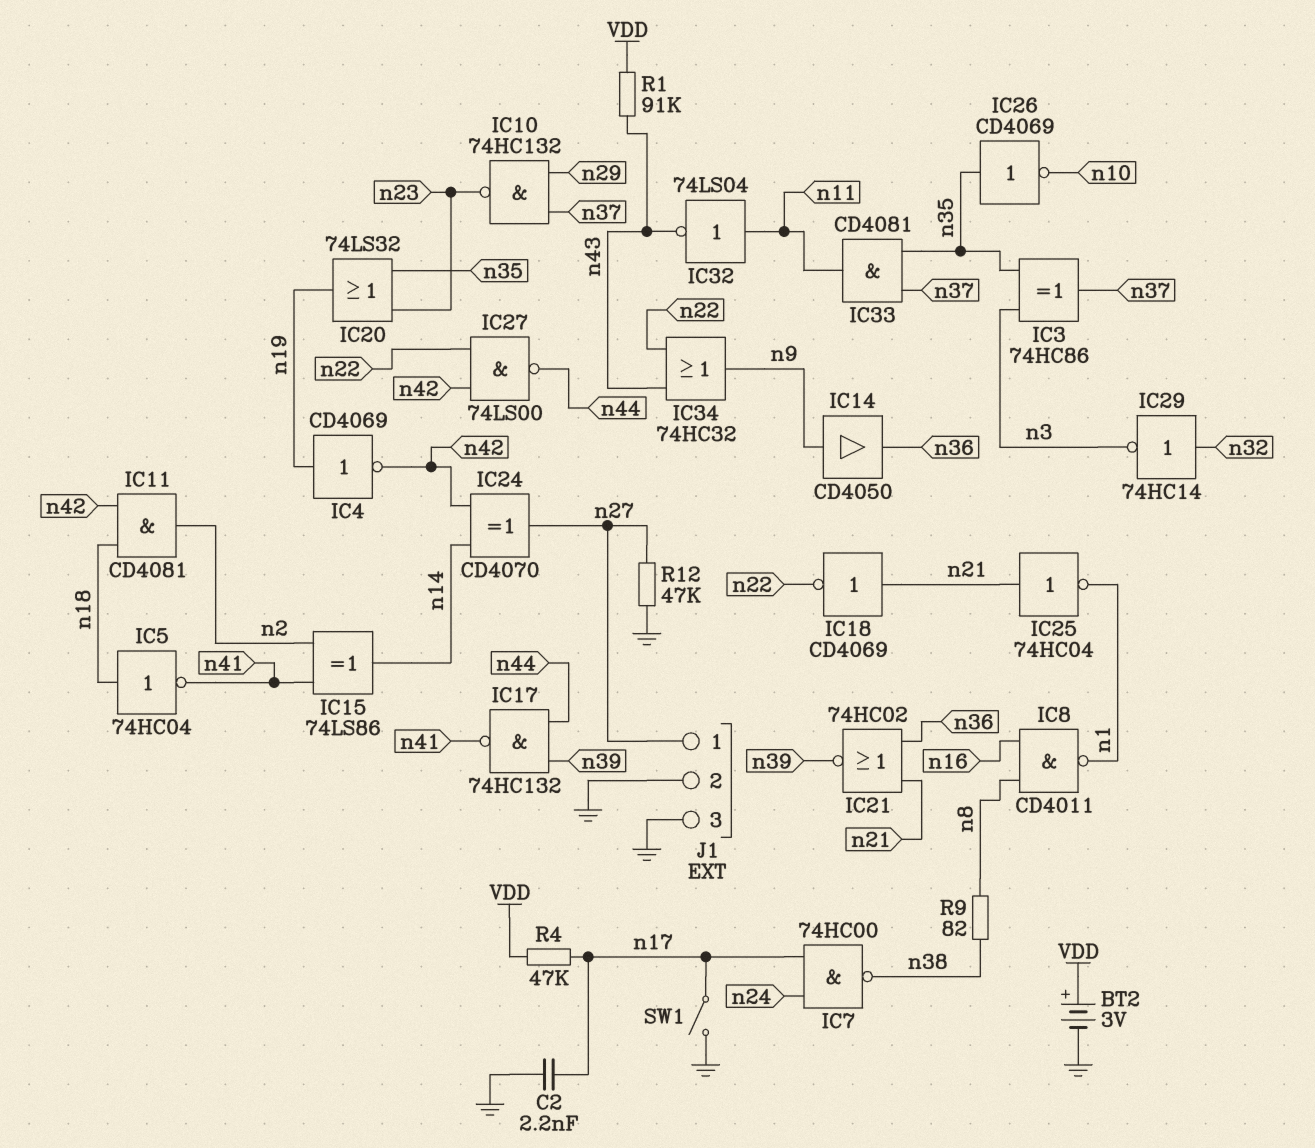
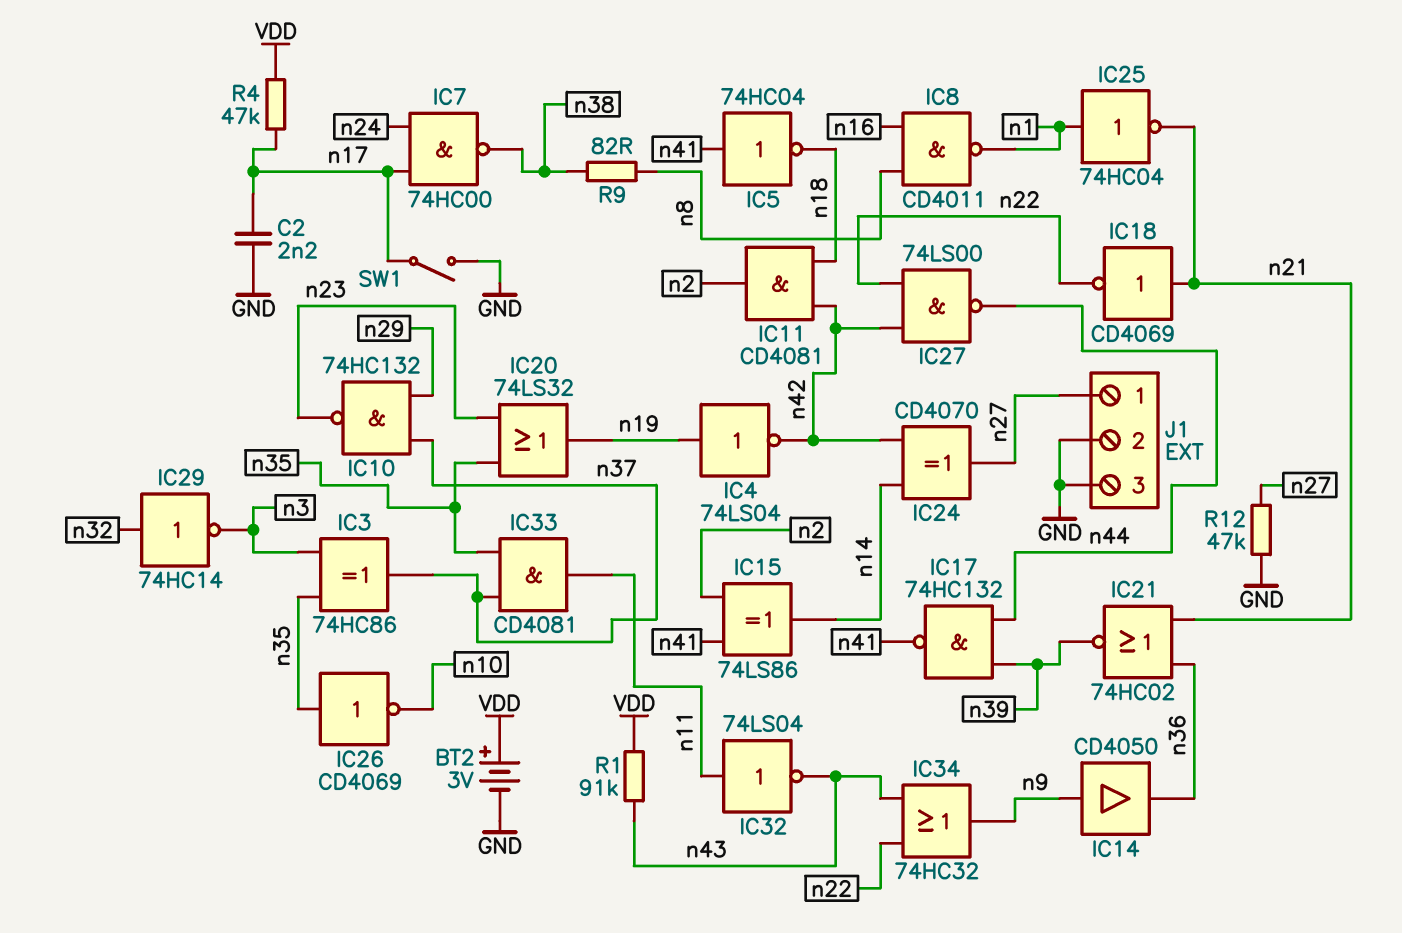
IC4: NOT CD4069 (in n19, out n42) -> NOT 74LS04 (in n19, out n42)
IC5: NOT 74HC04 (in n18, out n41) -> NOT 74HC04 (in n41, out n18)
IC25: NOT 74HC04 (in n21, out n1) -> NOT 74HC04 (in n1, out n21)

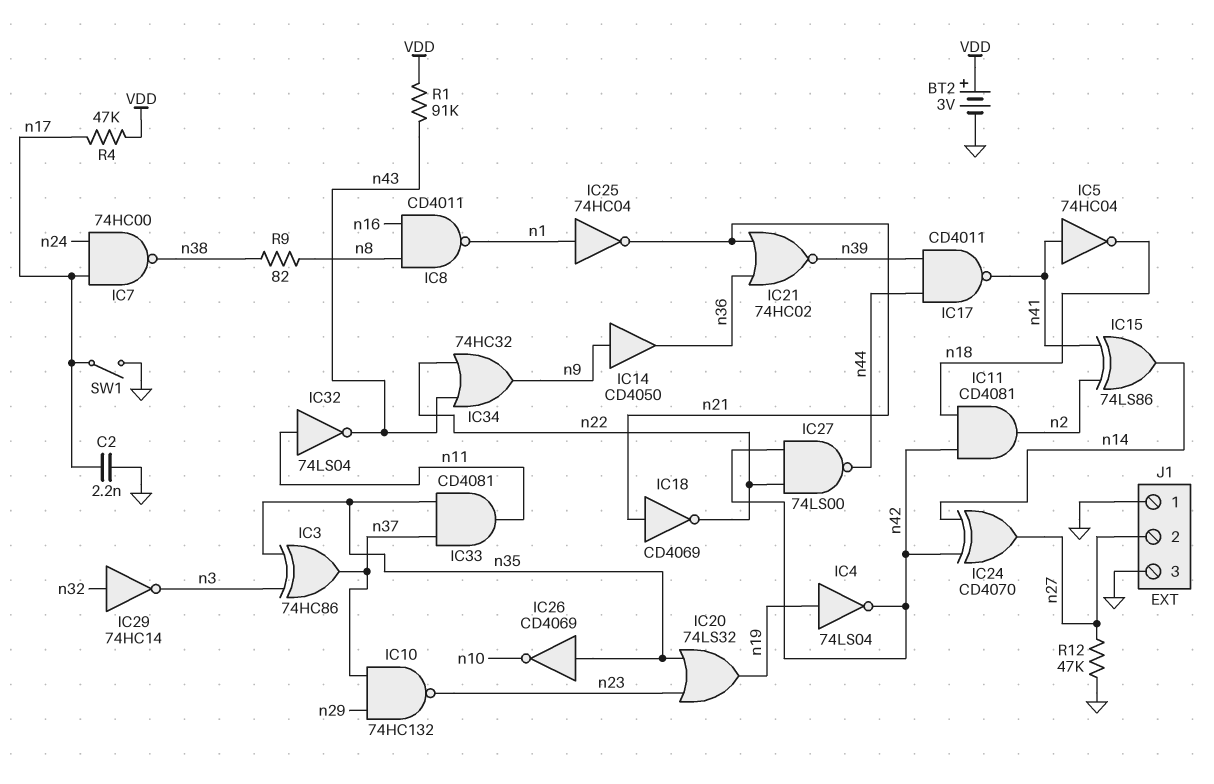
IC17: NAND 74HC132 (in n39, in n44, out n41) -> NAND CD4011 (in n39, in n44, out n41)
J1 pin 1: n27 -> GND
J1 pin 2: GND -> n27

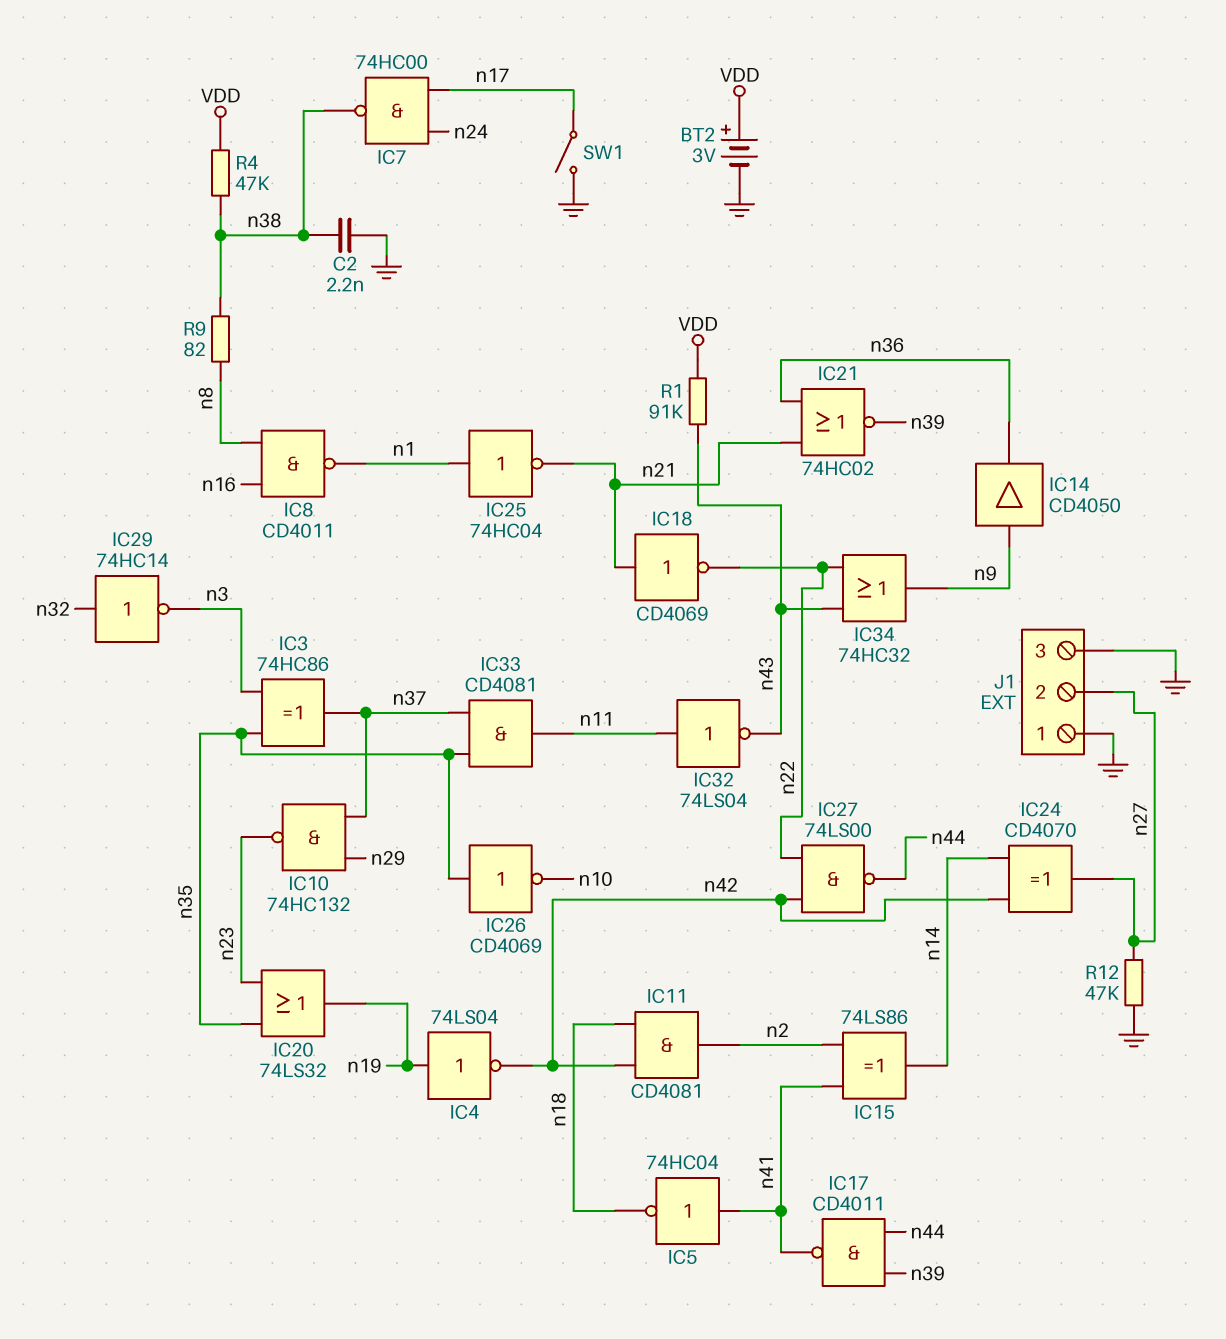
C2: 2.2nF (GND, n17) -> 2.2nF (GND, n38)
R4: 47k (VDD, n17) -> 47k (VDD, n38)

